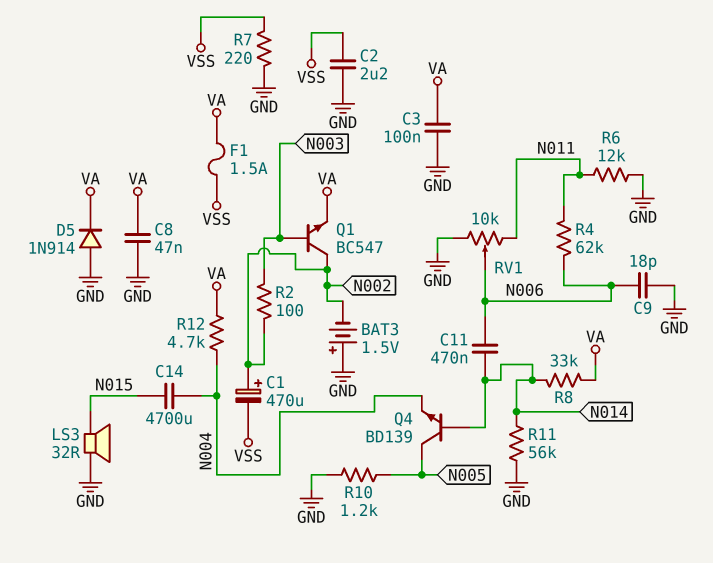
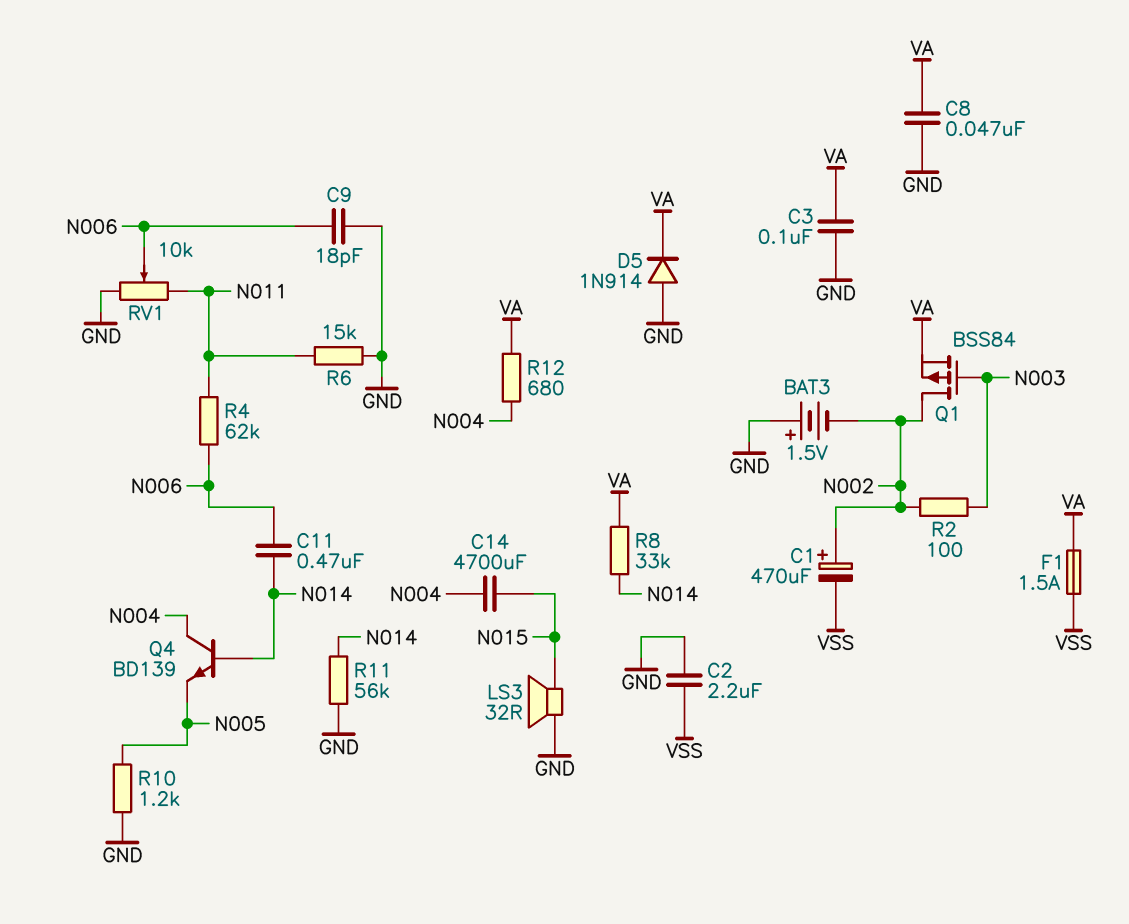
Q1: NPN BC547 (B N003, C N002, E VA) -> PMOS BSS84 (G N003, D N002, S VA)
Q4: NPN BD139 (B N014, C N005, E N004) -> NPN BD139 (B N014, C N004, E N005)
R6: 12k (GND, N011) -> 15k (GND, N011)
R7: 220 (GND, VSS) -> none
R12: 4.7k (N004, VA) -> 680 (N004, VA)

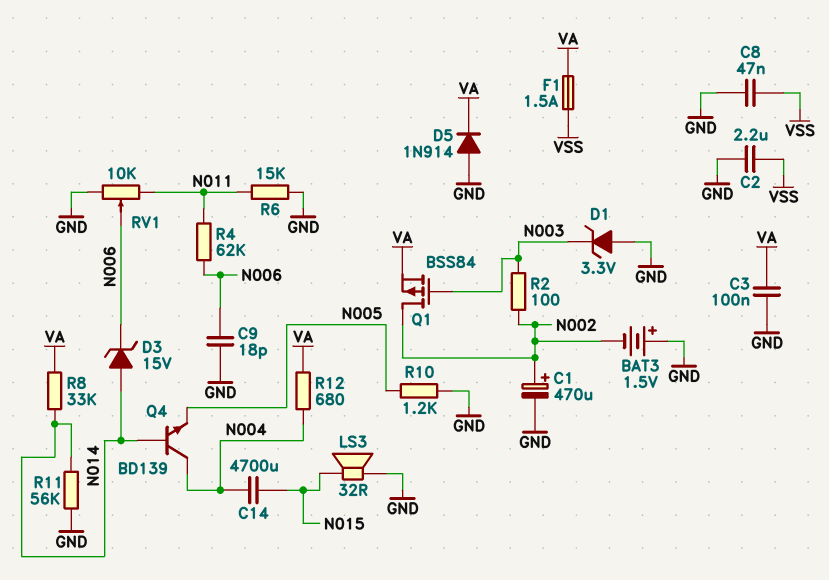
C1: 470uF (plus N002, minus VSS) -> 470uF (plus N002, minus GND)
C8: 47nF (GND, VA) -> 47nF (GND, VSS)
C11: 470nF (N006, N014) -> none
D1: none -> zener 3.3V (A GND, K N003)
D3: none -> zener 15V (A N014, K N006)

